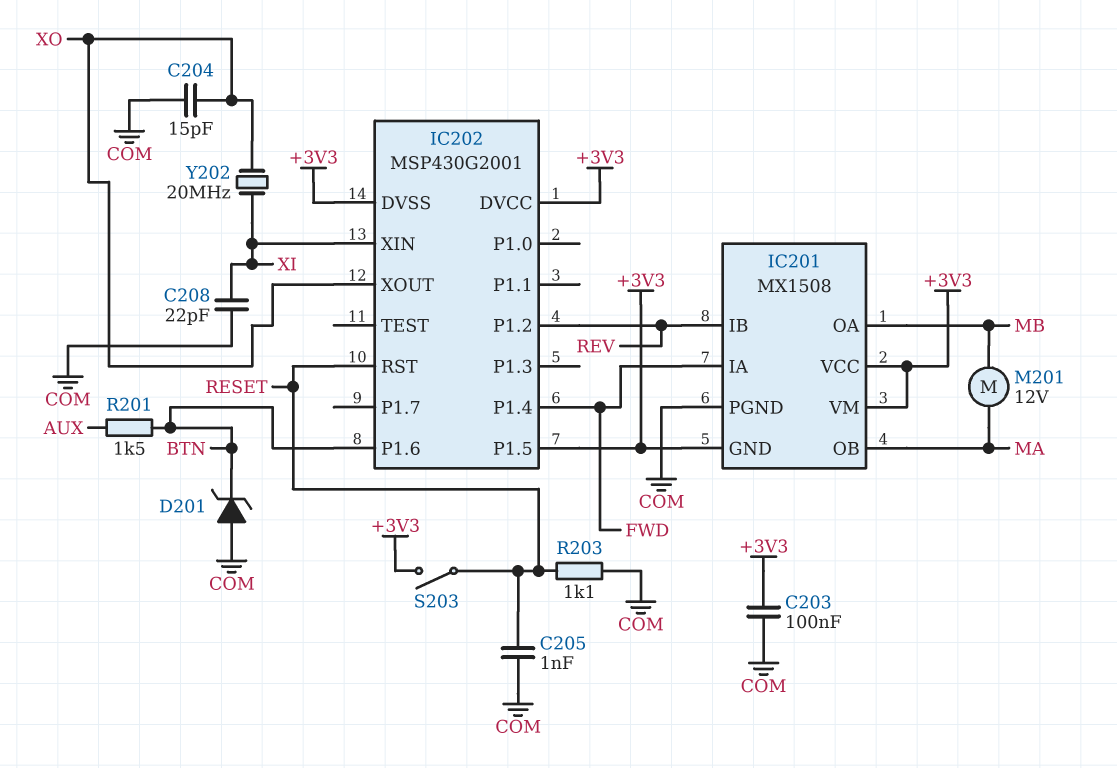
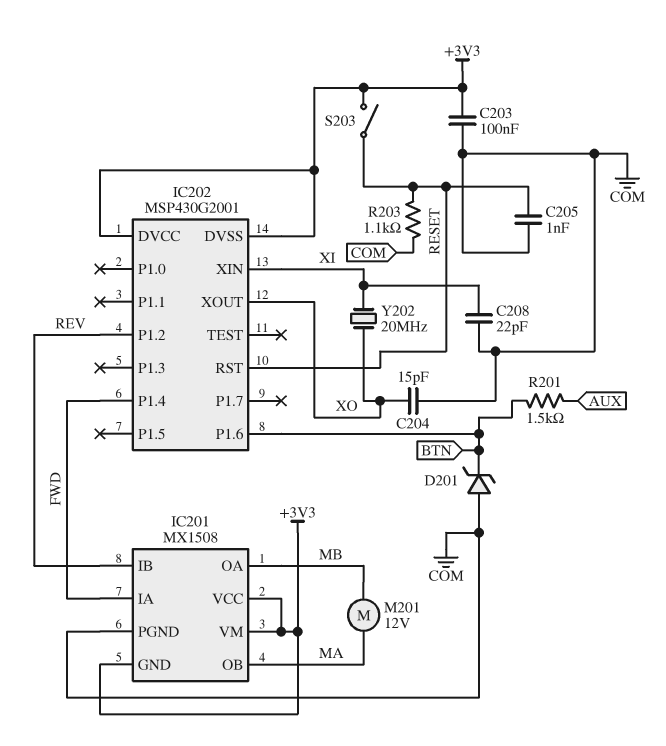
IC202 pin P1.5: +3V3 -> none

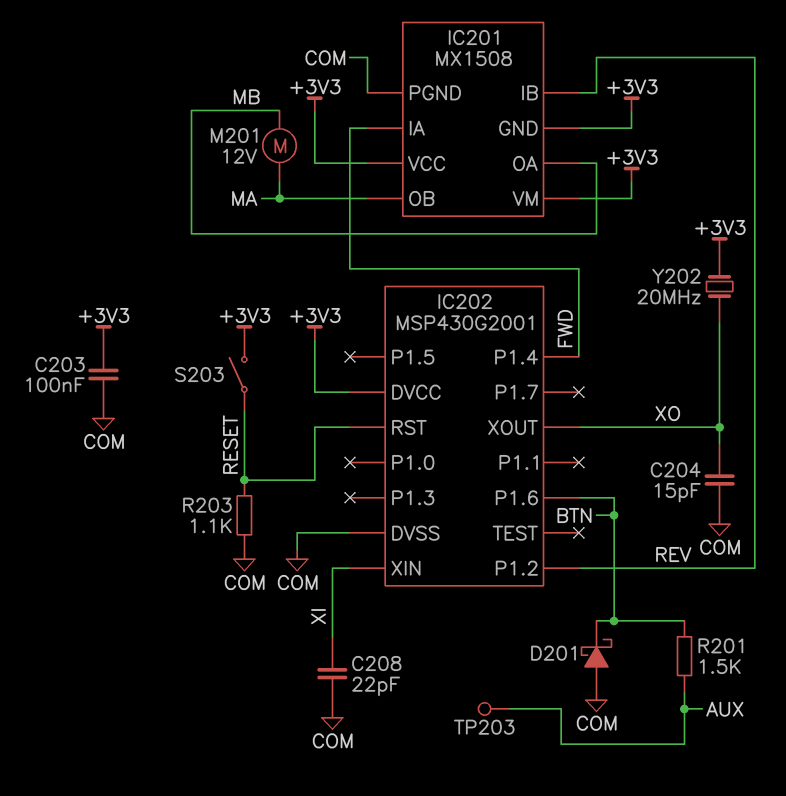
C205: 1nF (COM, RESET) -> none
D201: zener (A COM, K BTN) -> schottky (A COM, K BTN)
IC202 pin DVSS: +3V3 -> COM
TP203: none -> test point (AUX)
Y202: 20MHz (XI, XO) -> 20MHz (+3V3, XO)

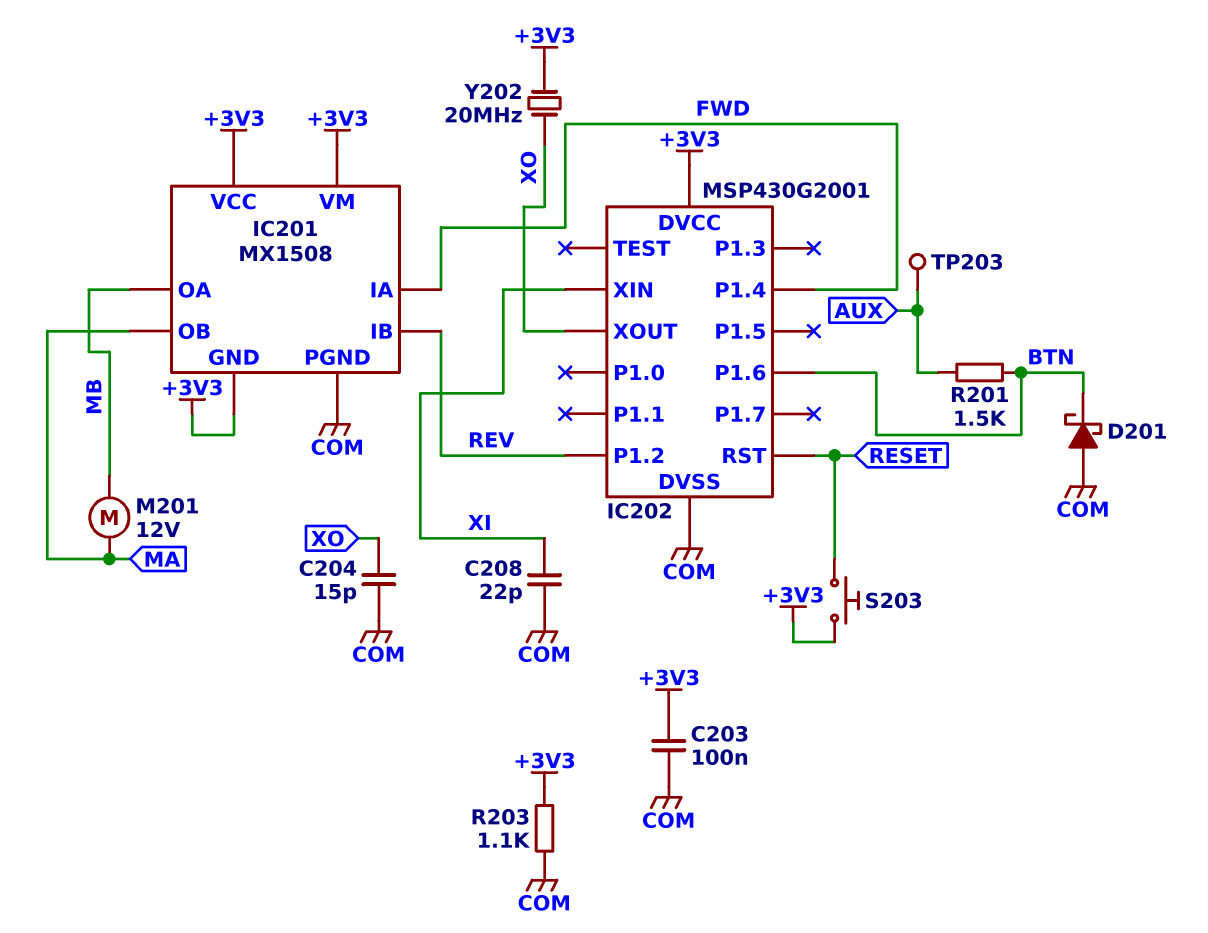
R203: 1.1k (COM, RESET) -> 1.1k (+3V3, COM)
S203: switch (+3V3, RESET) -> button (+3V3, RESET)

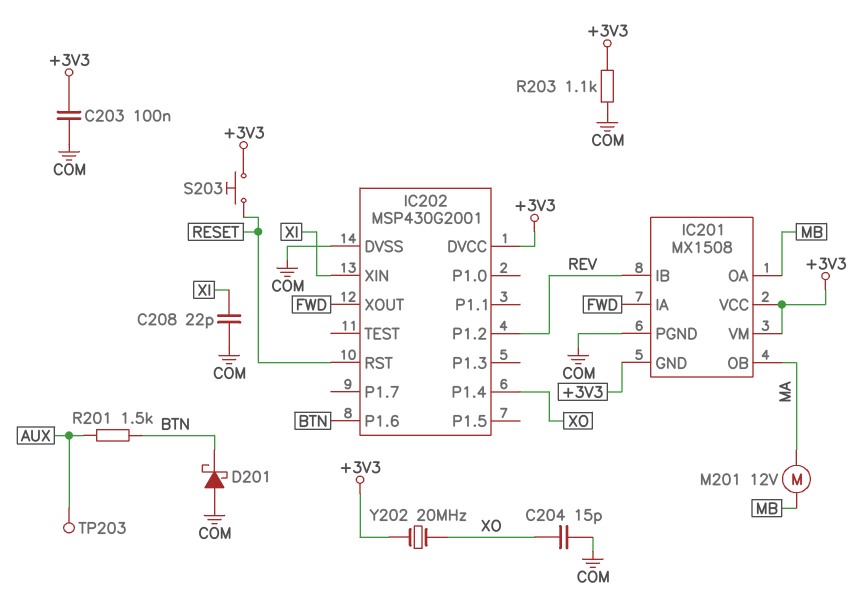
IC202 pin P1.4: FWD -> XO
IC202 pin XOUT: XO -> FWD

